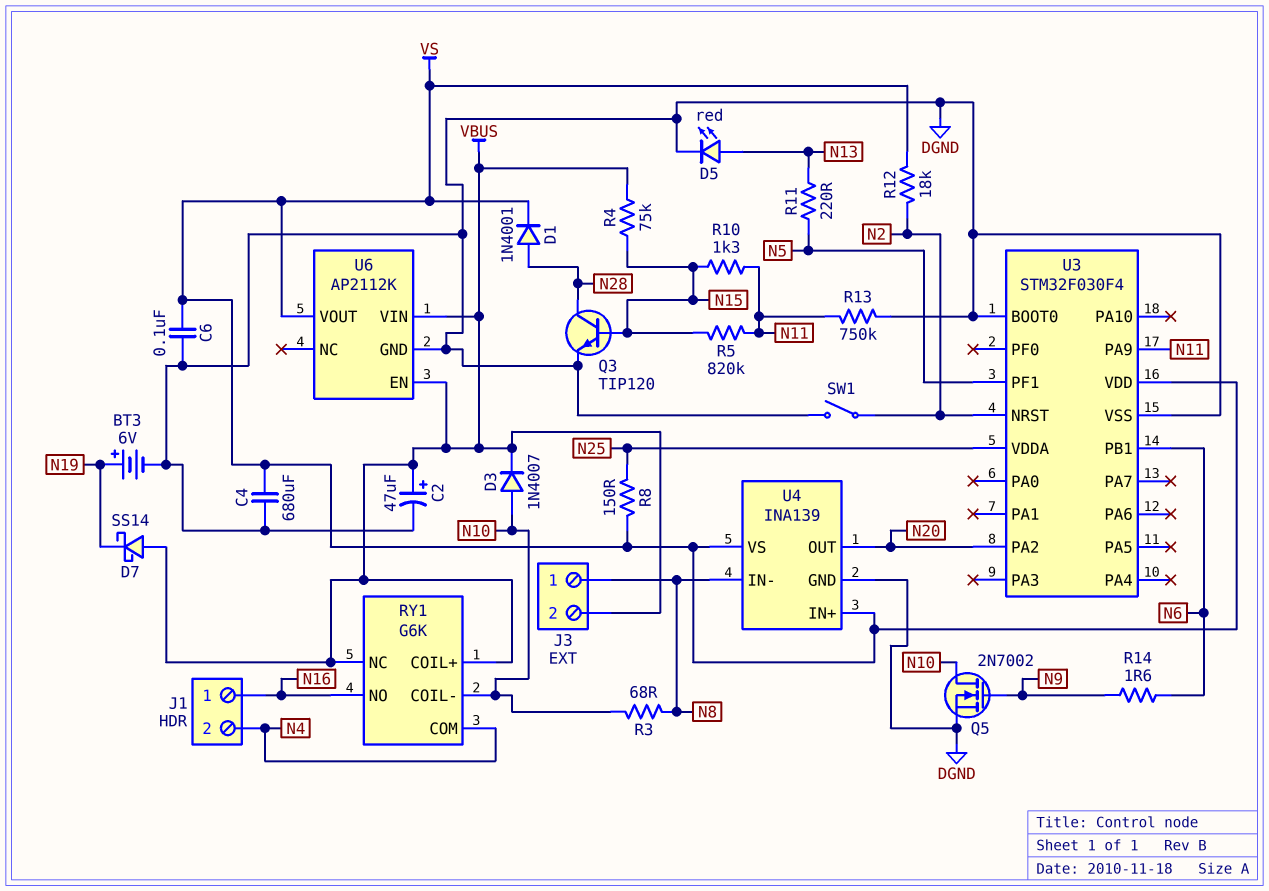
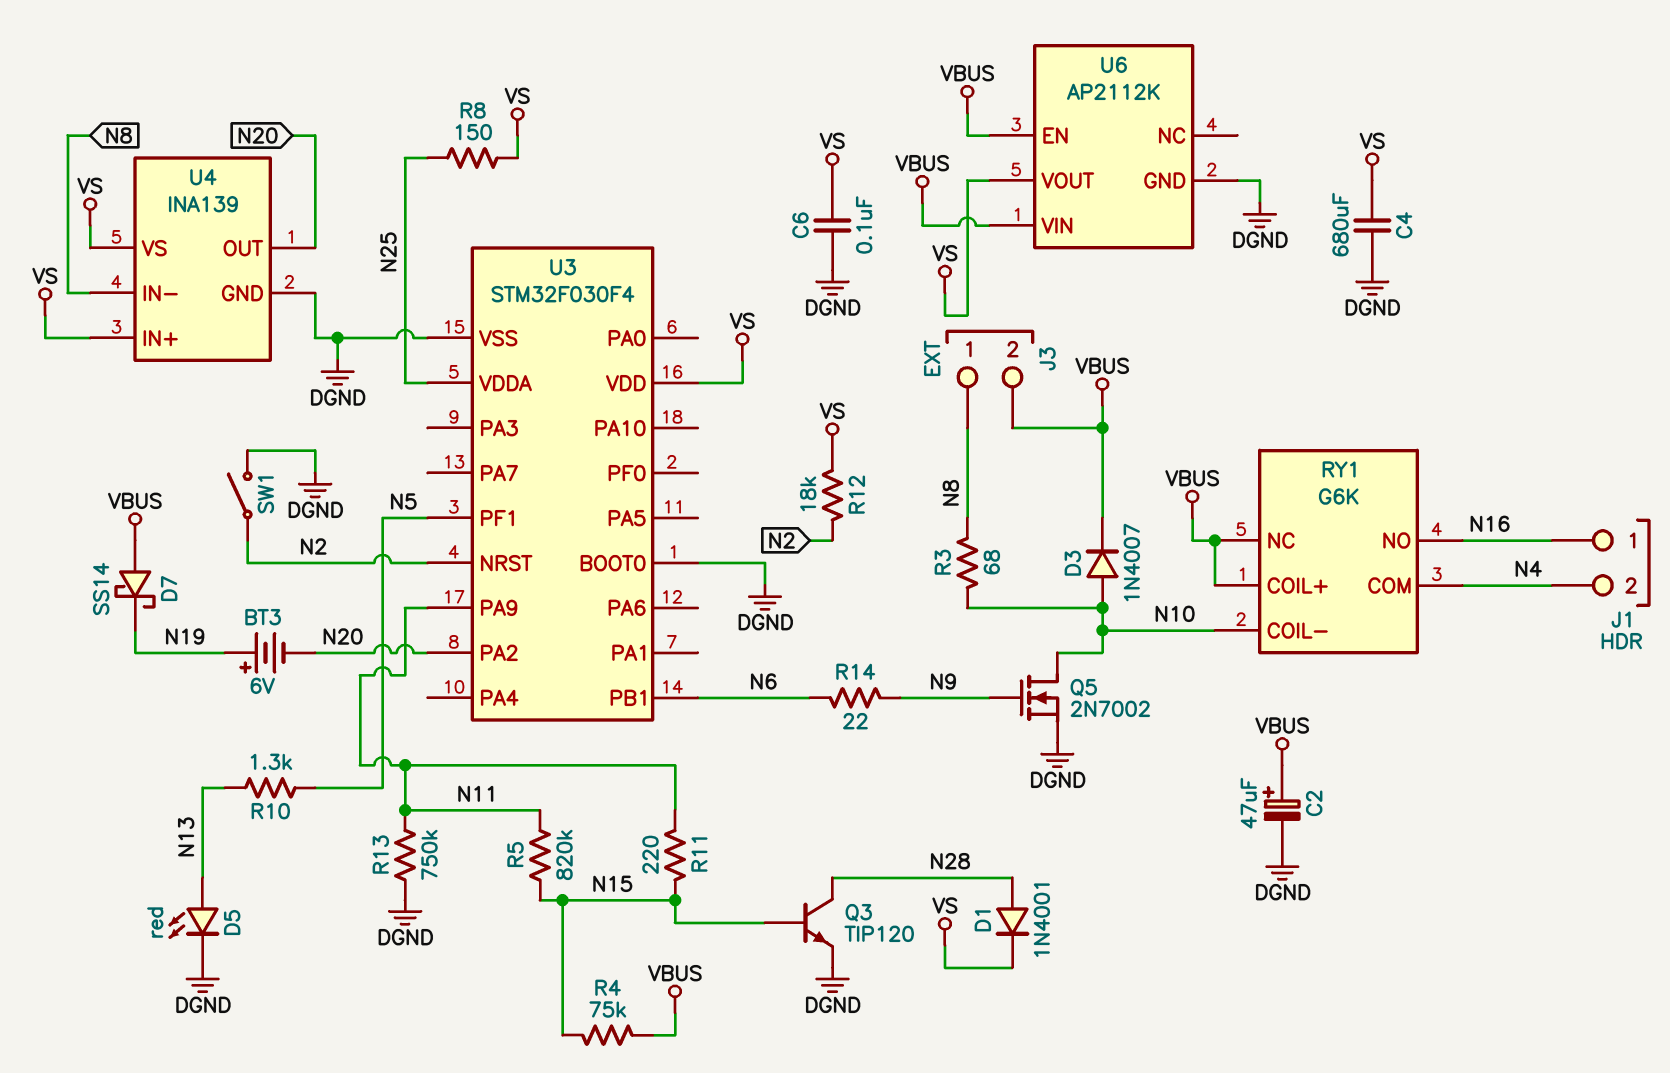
BT3: 6V (plus N19, minus DGND) -> 6V (plus N19, minus N20)
R10: 1.3k (N11, N15) -> 1.3k (N5, N13)
R11: 220 (N5, N13) -> 220 (N11, N15)
R14: 1.6 (N6, N9) -> 22 (N6, N9)

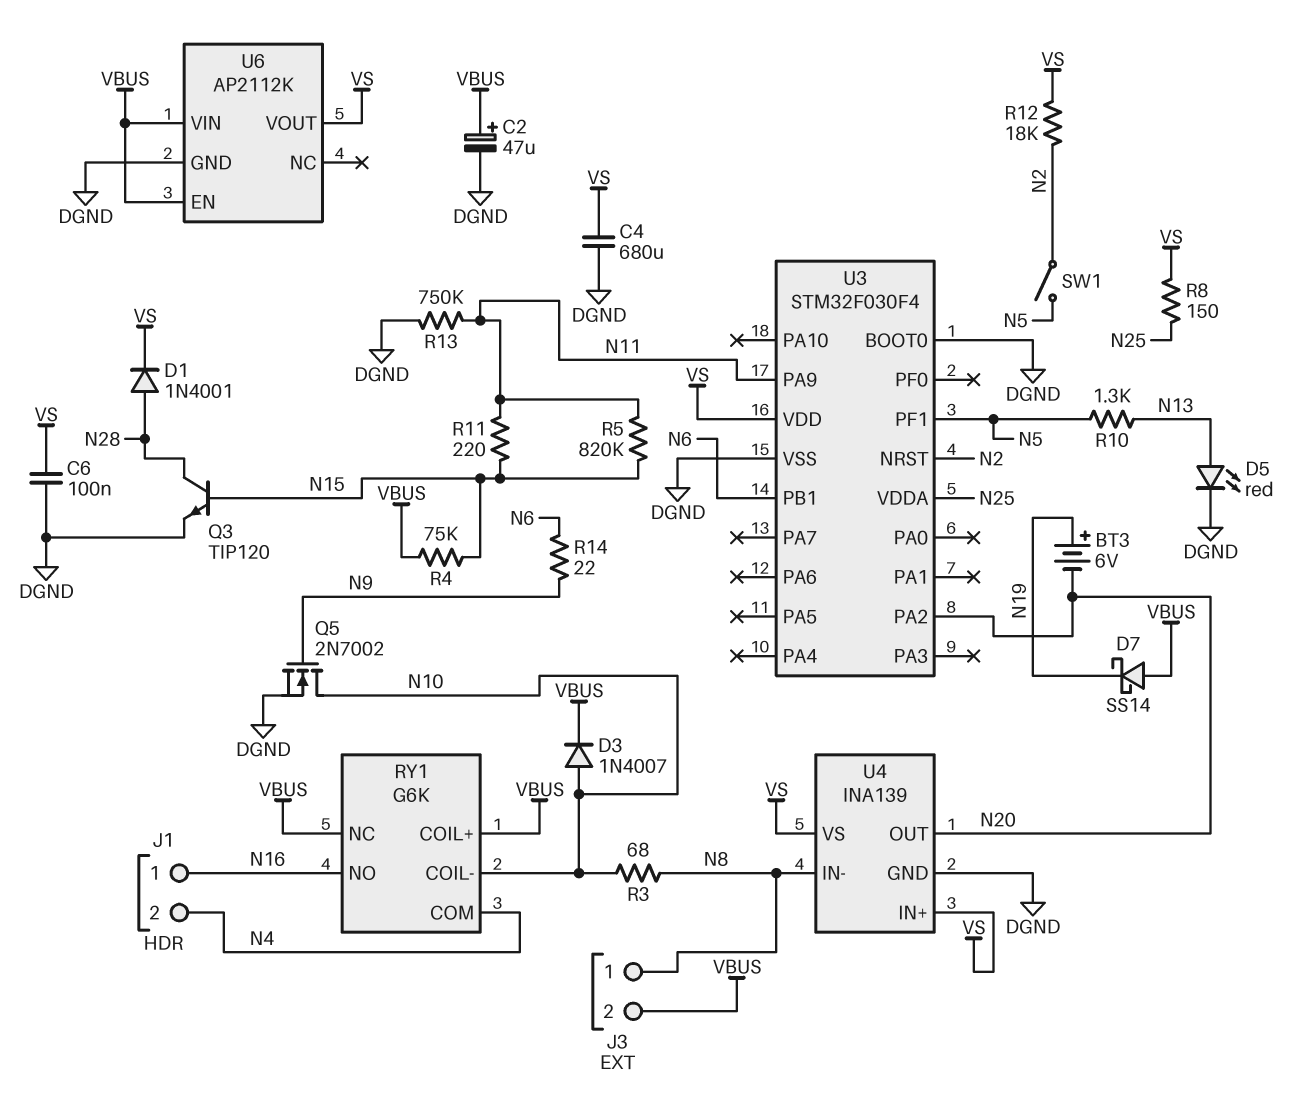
SW1: switch (DGND, N2) -> switch (N2, N5)

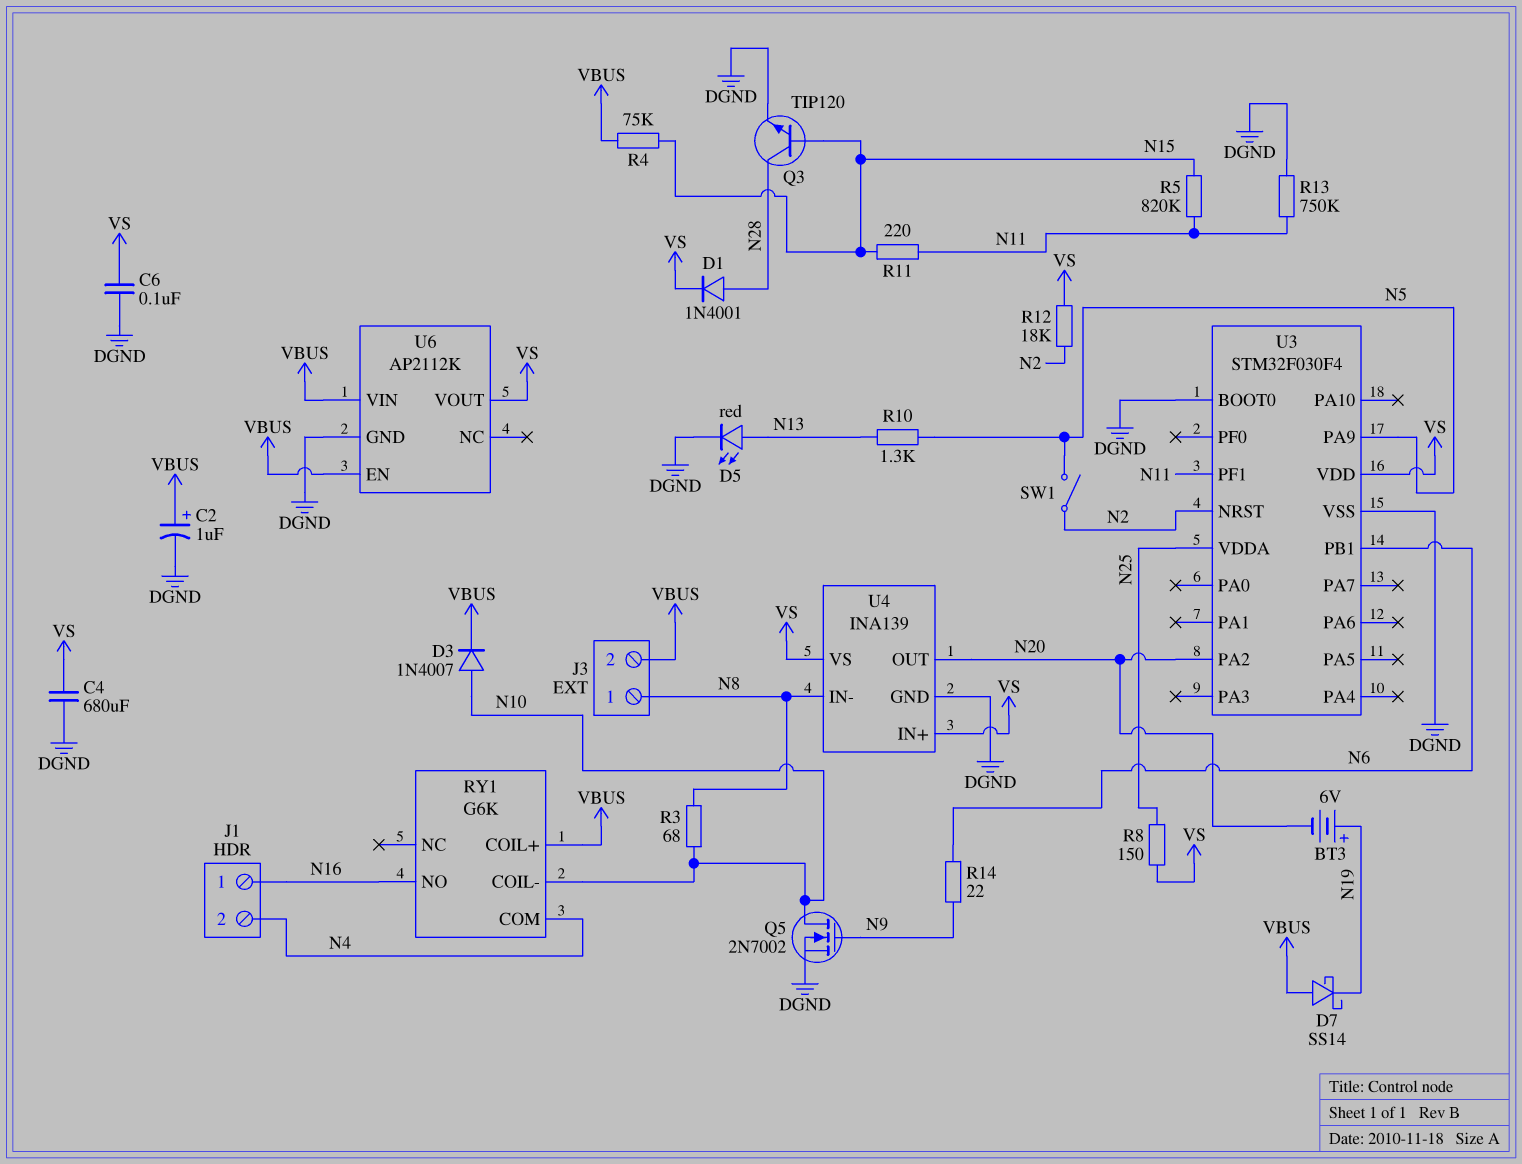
C2: 47uF (plus VBUS, minus DGND) -> 1uF (plus VBUS, minus DGND)
RY1 pin NC: VBUS -> none
U3 pin PA9: N11 -> N5
U3 pin PF1: N5 -> N11

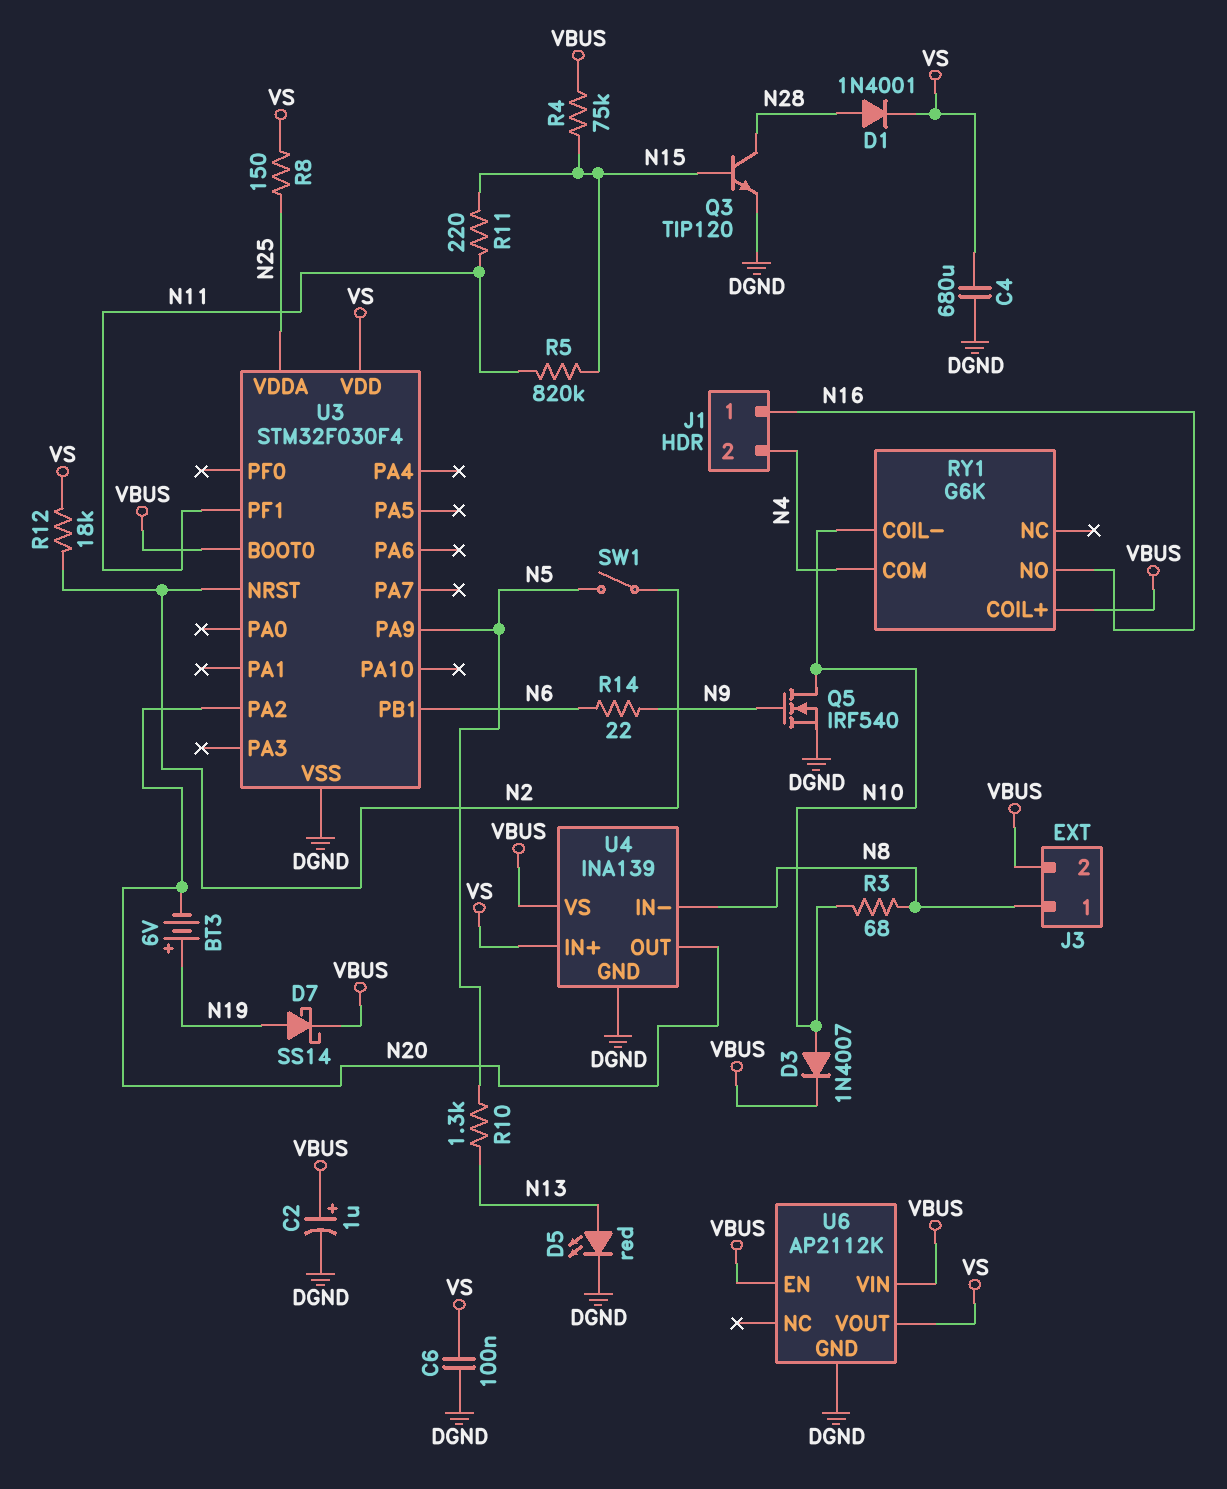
D7: schottky SS14 (A VBUS, K N19) -> schottky SS14 (A N19, K VBUS)
Q5: NMOS 2N7002 (G N9, D N10, S DGND) -> NMOS IRF540 (G N9, D N10, S DGND)
R13: 750k (DGND, N11) -> none
U3 pin BOOT0: DGND -> VBUS
U4 pin VS: VS -> VBUS

